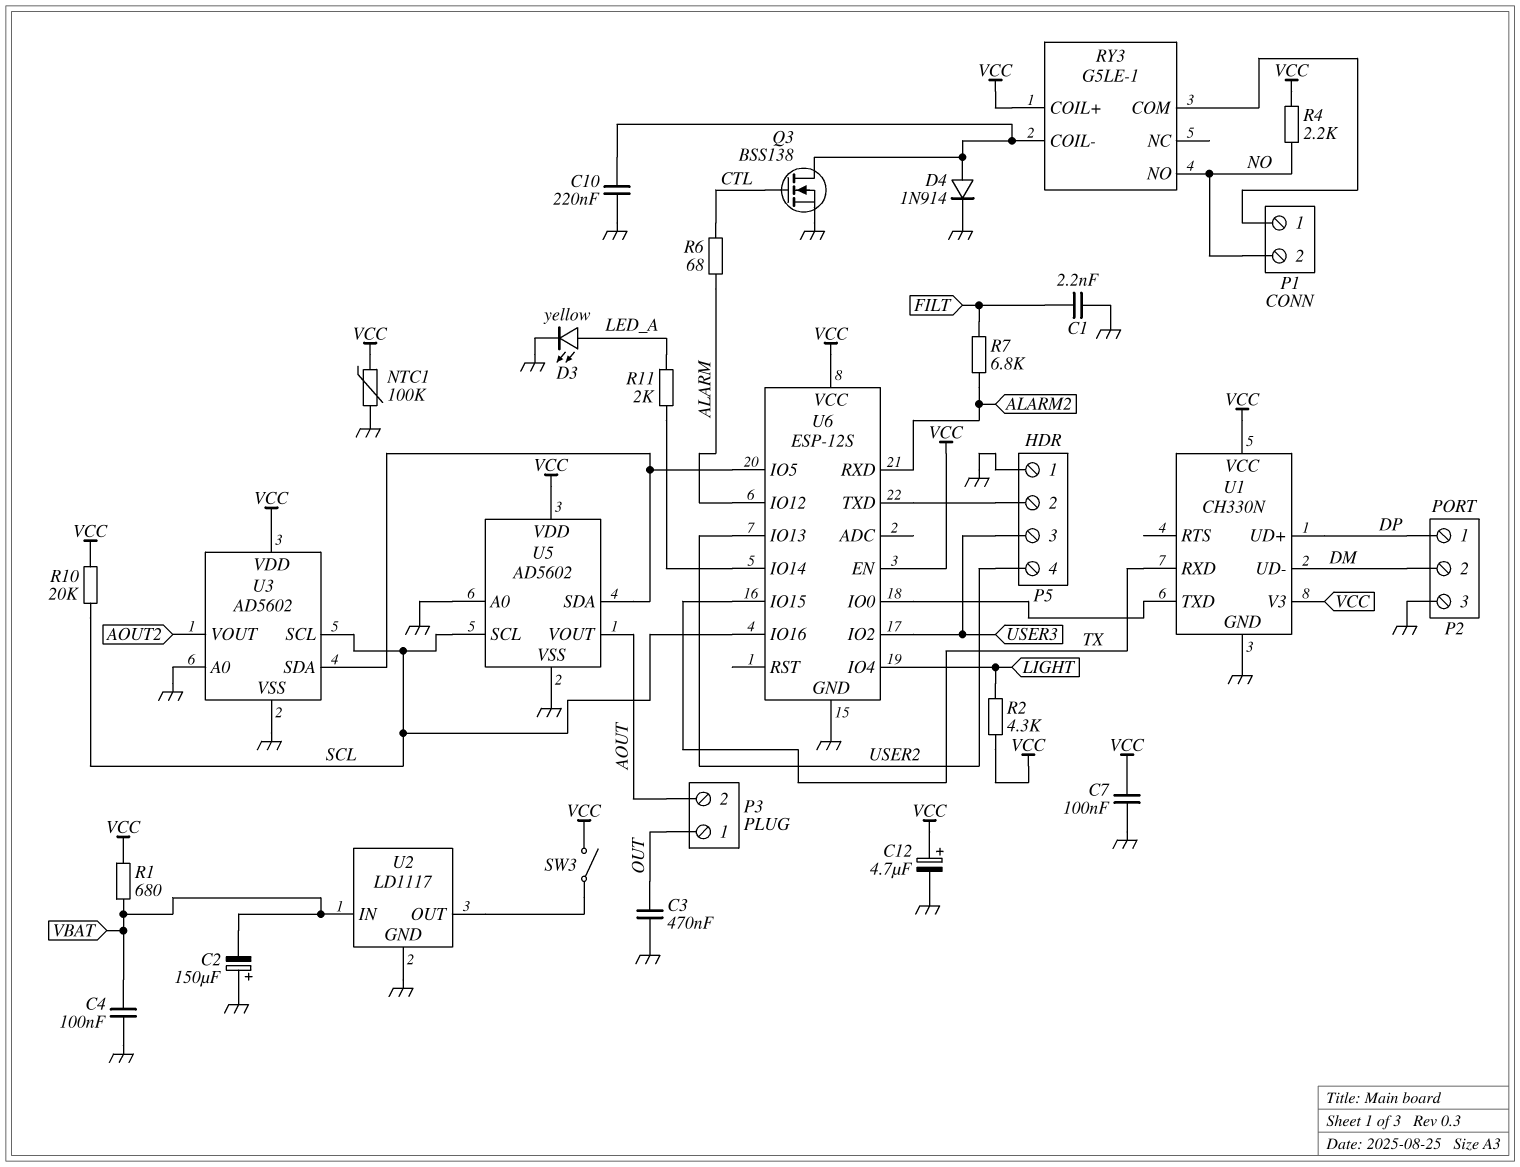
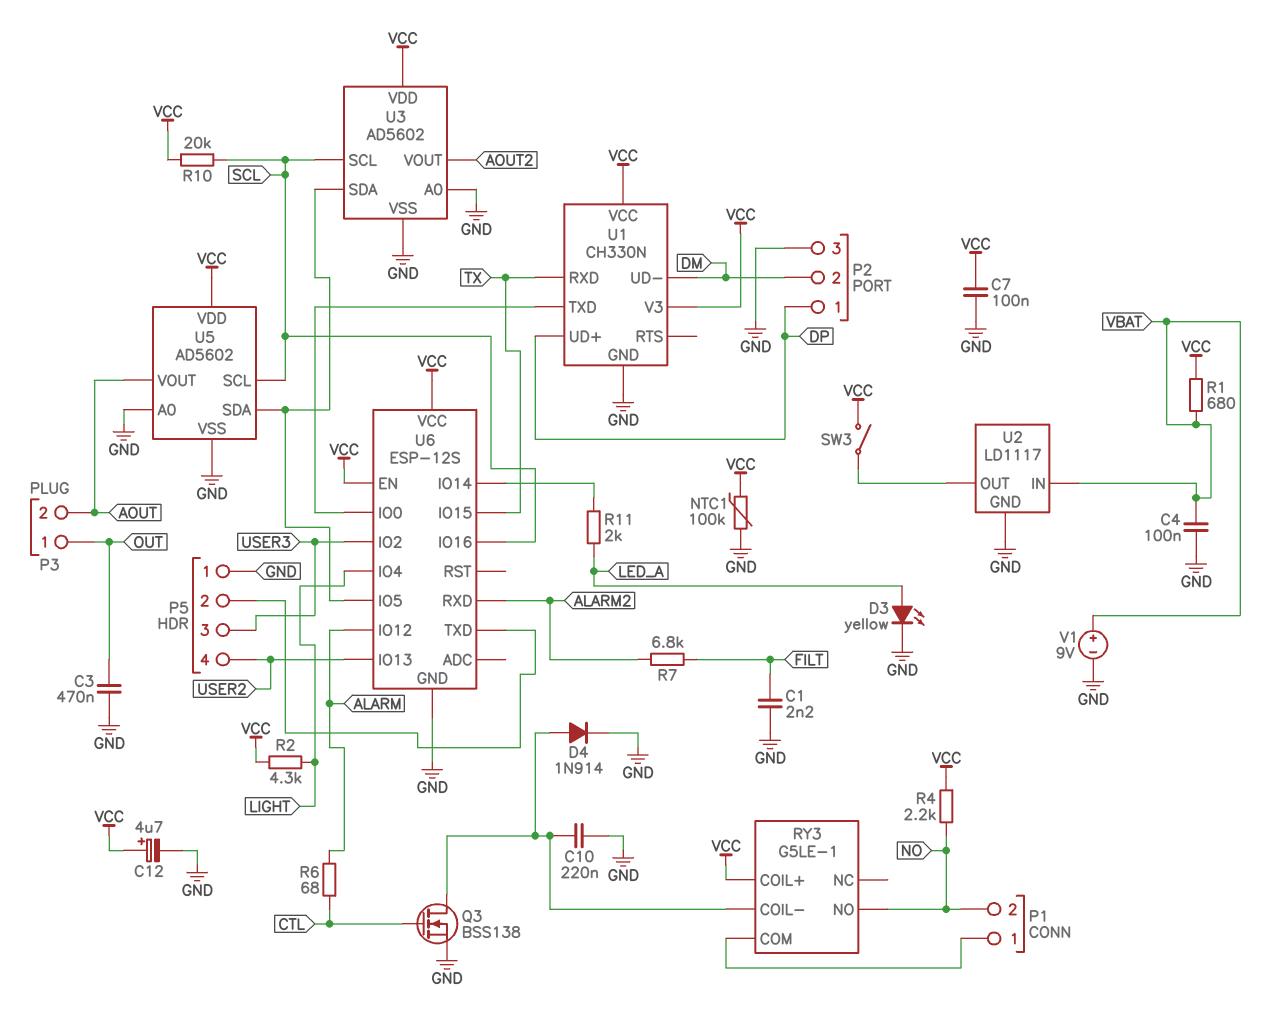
C2: 150uF (plus GND, minus VBAT) -> none
V1: none -> 9V (plus VBAT, minus GND)

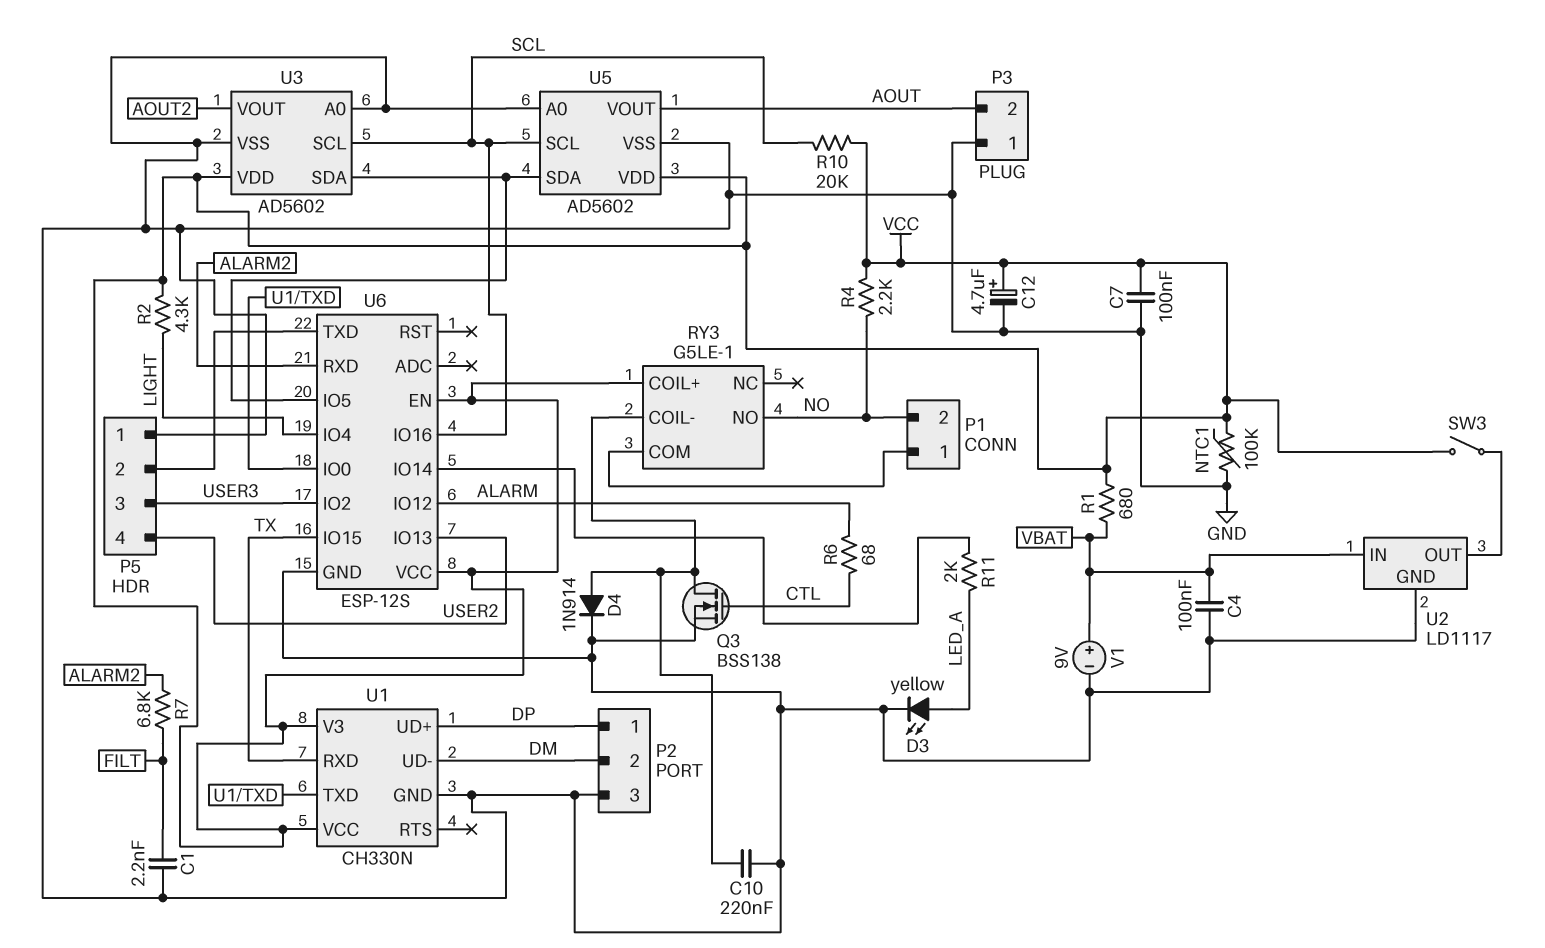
C3: 470nF (GND, OUT) -> none
P3 pin 1: OUT -> GND

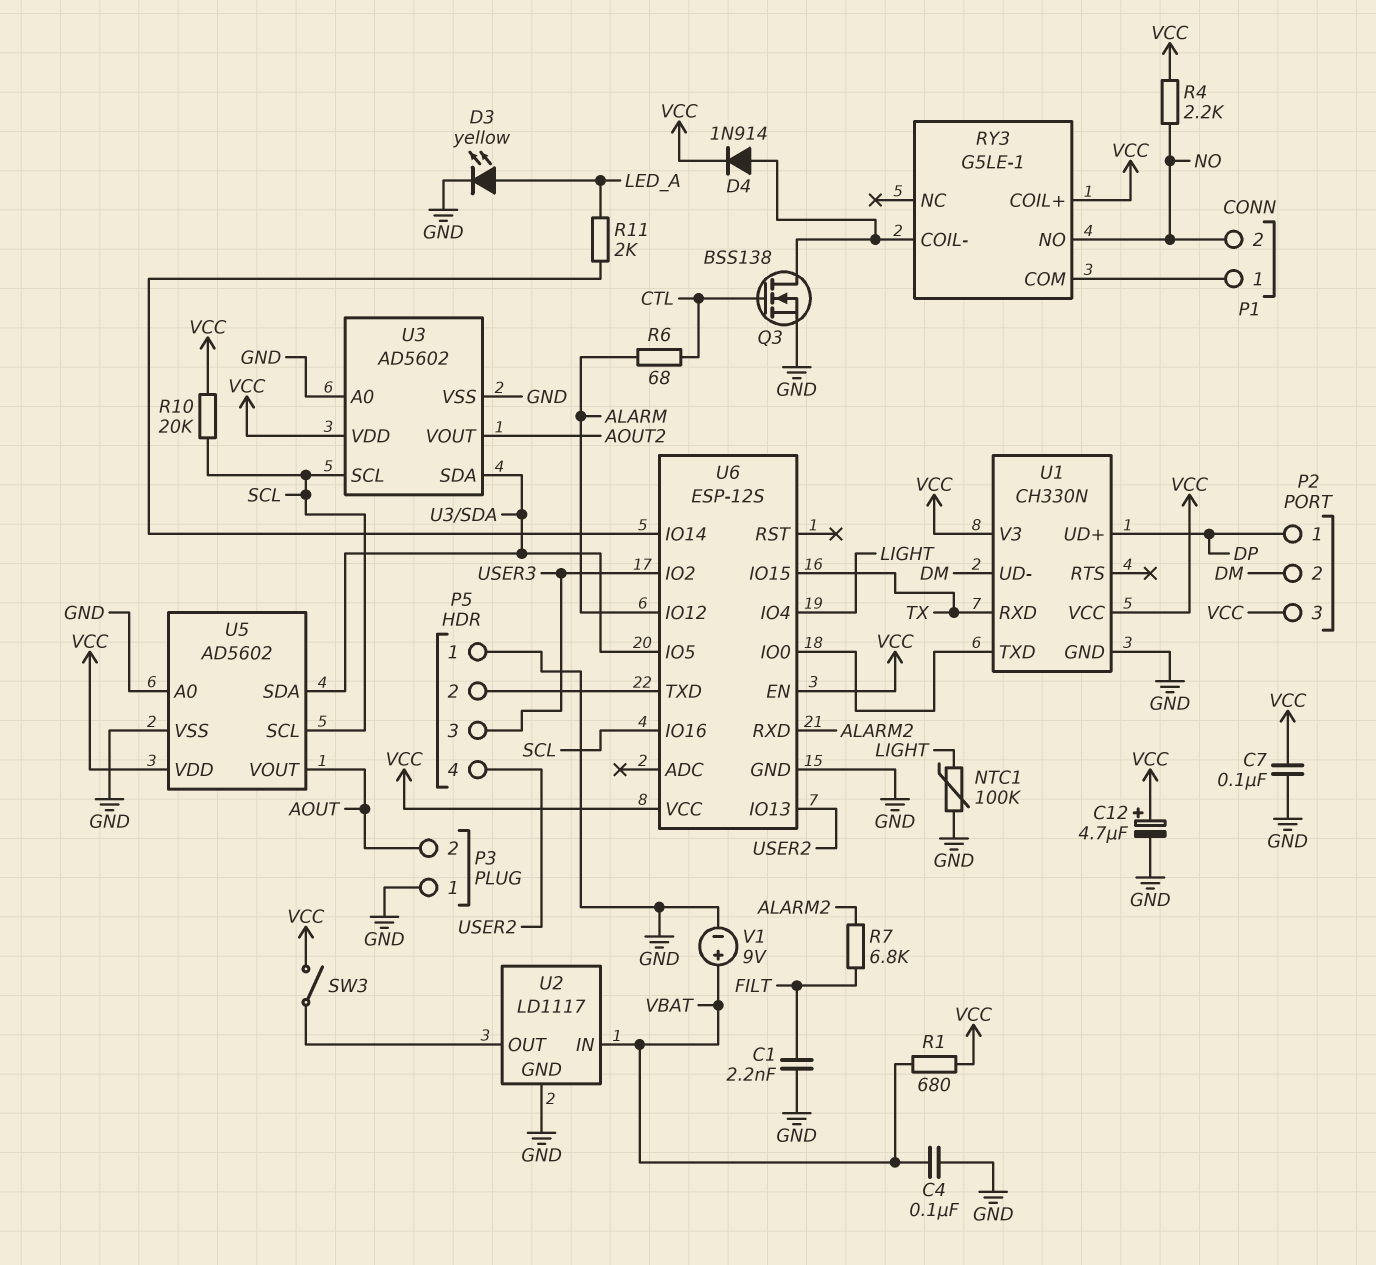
C10: 220nF (GND, RY3/COIL-) -> none
D4: diode 1N914 (A RY3/COIL-, K GND) -> diode 1N914 (A RY3/COIL-, K VCC)
NTC1: 100k (GND, VCC) -> 100k (GND, LIGHT)
P2 pin 3: GND -> VCC
R2: 4.3k (LIGHT, VCC) -> none

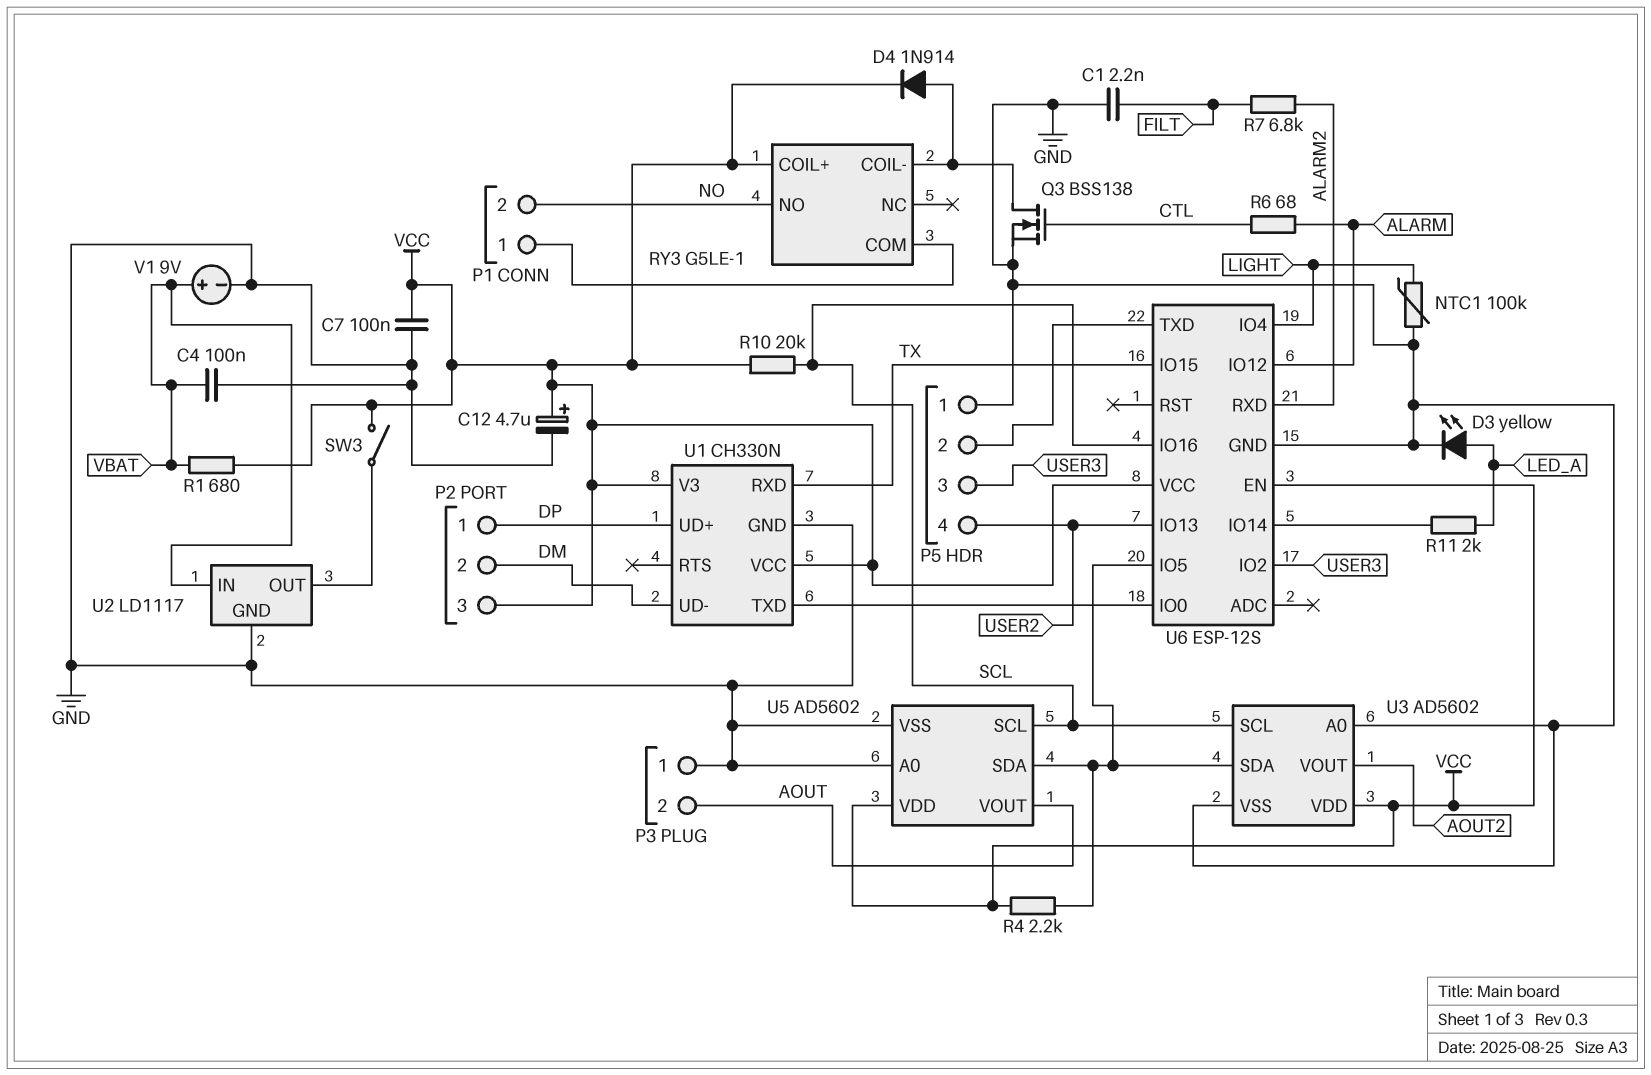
R4: 2.2k (NO, VCC) -> 2.2k (U3/SDA, VCC)

